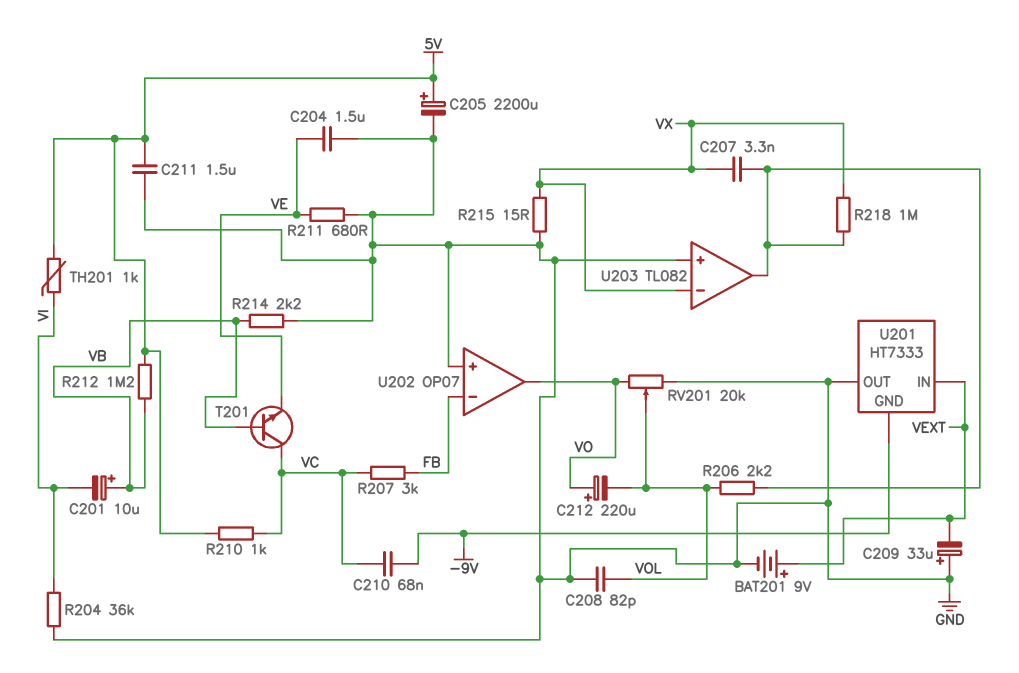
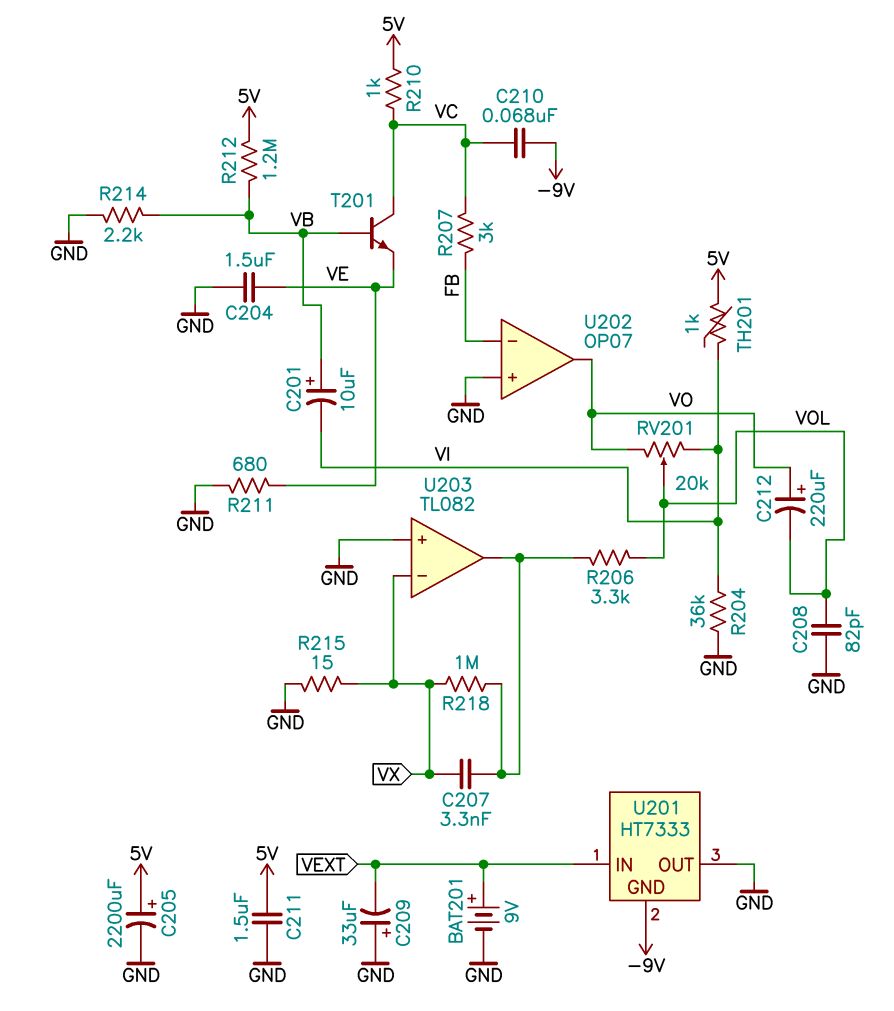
R206: 2.2k (U203/out, VOL) -> 3.3k (U203/out, VOL)
RV201: 20k (GND, VO, wiper VOL) -> 20k (VI, VO, wiper VOL)

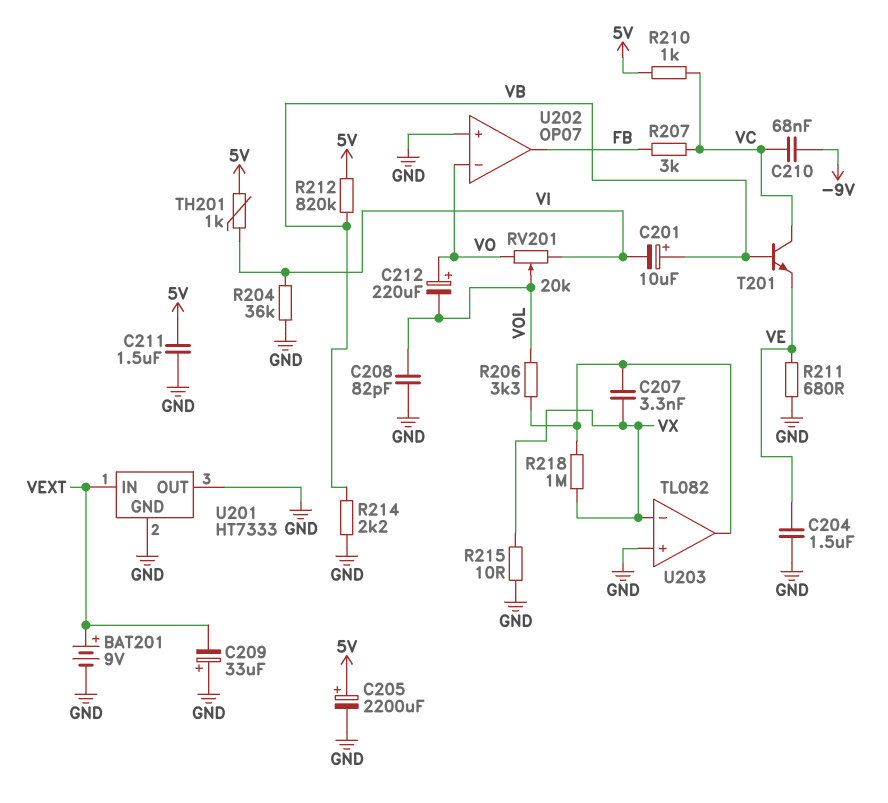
R212: 1.2M (5V, VB) -> 820k (5V, VB)
R215: 15 (GND, VX) -> 10 (GND, VX)
U201 pin GND: -9V -> GND
U202 pin in-: FB -> VO
U202 pin out: VO -> FB

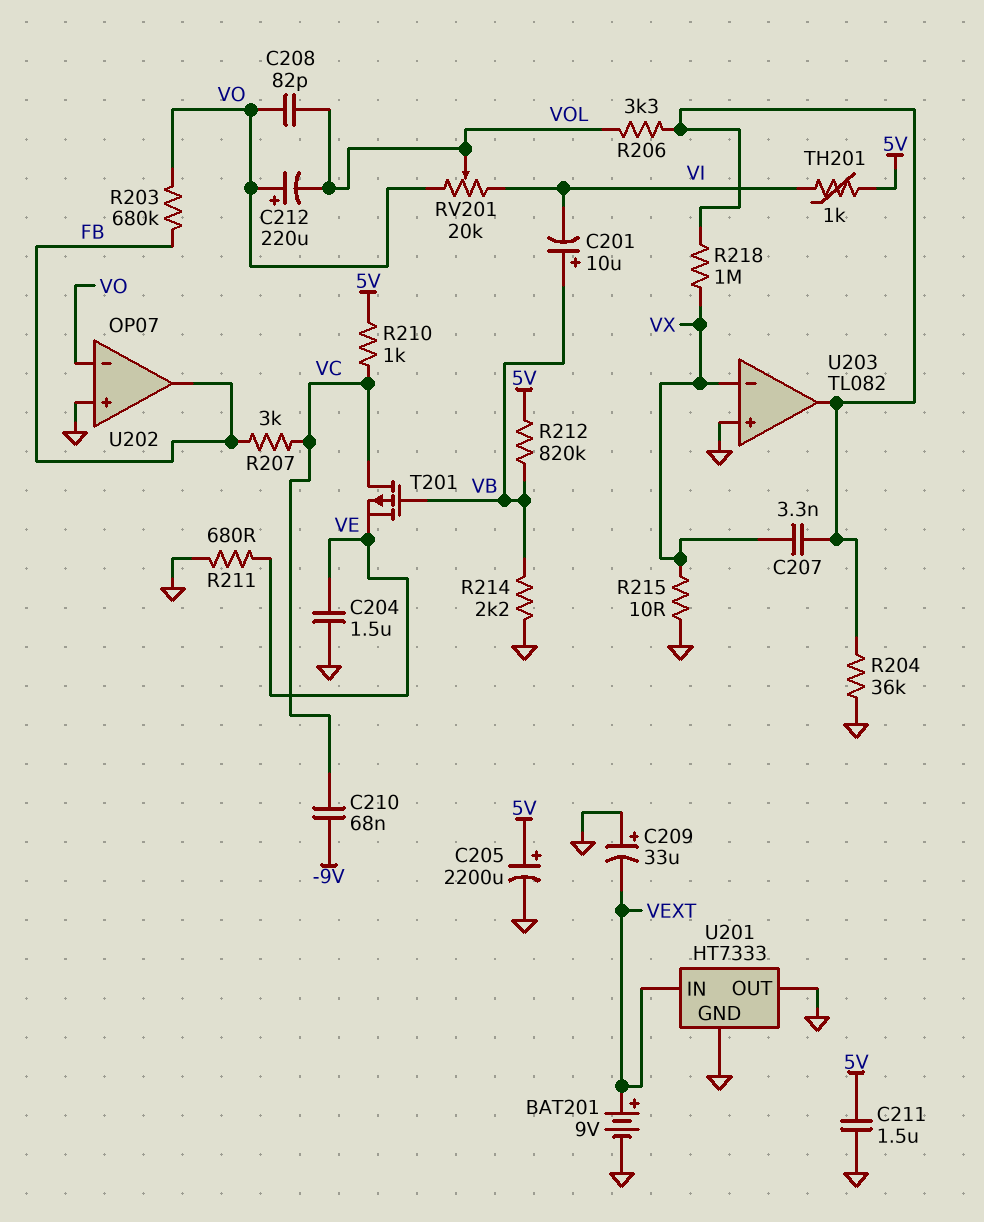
C208: 82pF (GND, VOL) -> 82pF (VO, VOL)
R203: none -> 680k (FB, VO)
R204: 36k (GND, VI) -> 36k (GND, U203/out)
T201: NPN (B VB, C VC, E VE) -> PMOS (G VB, D VC, S VE)

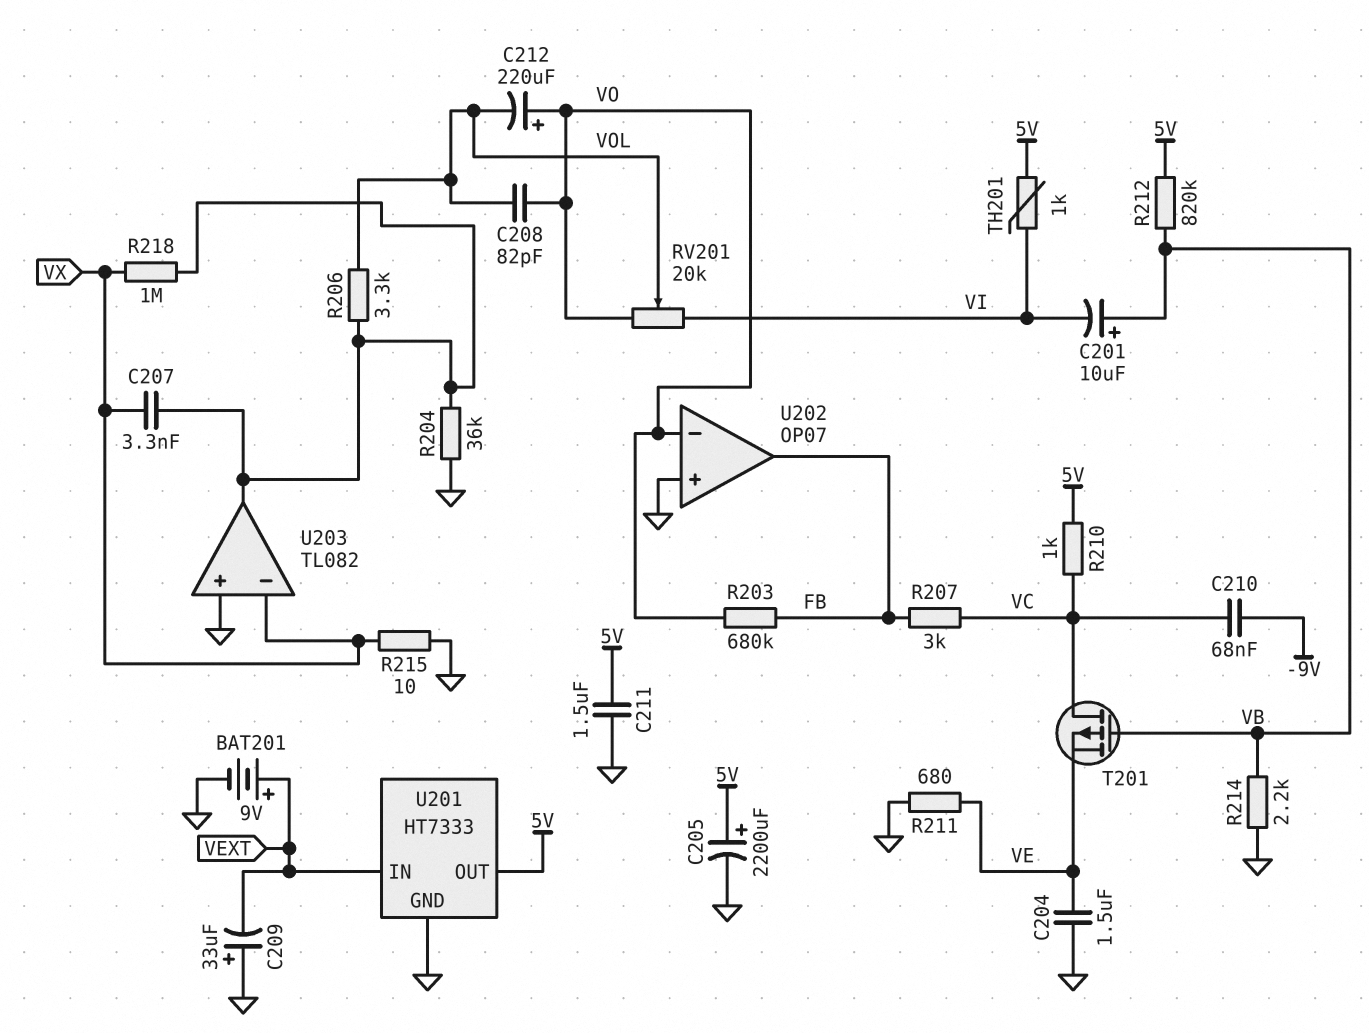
U201 pin OUT: GND -> 5V

